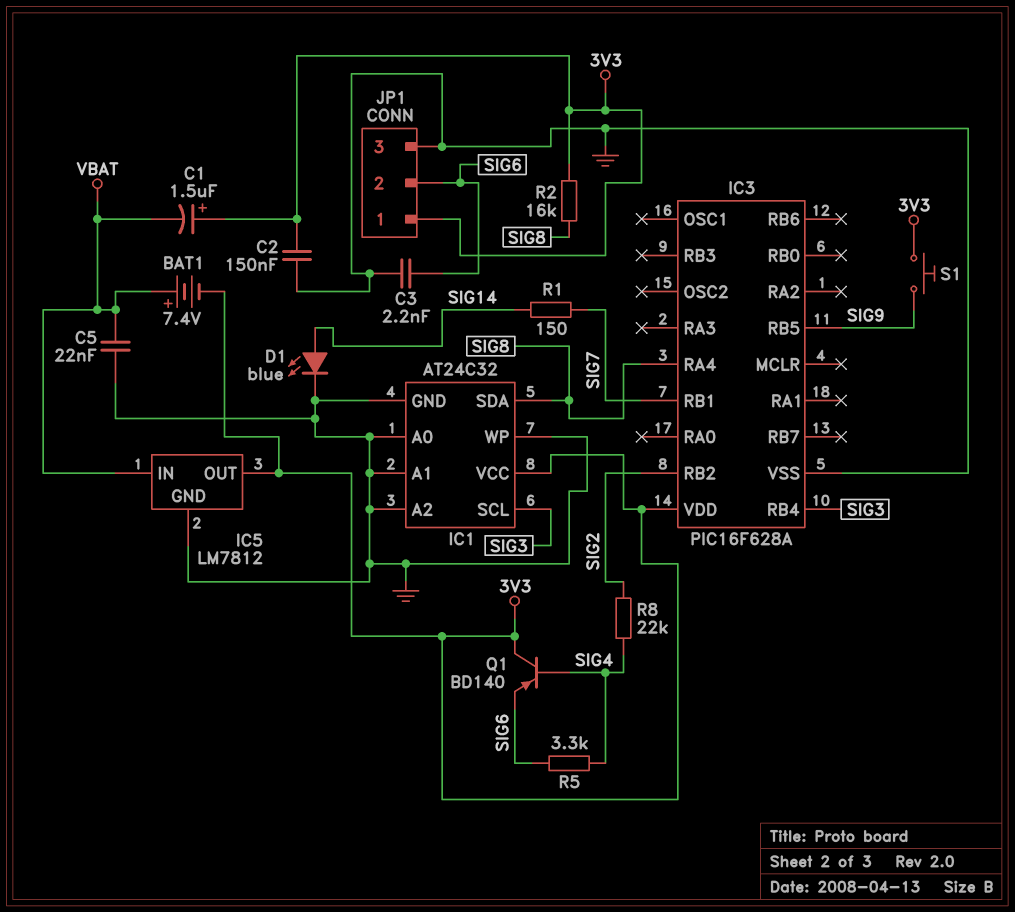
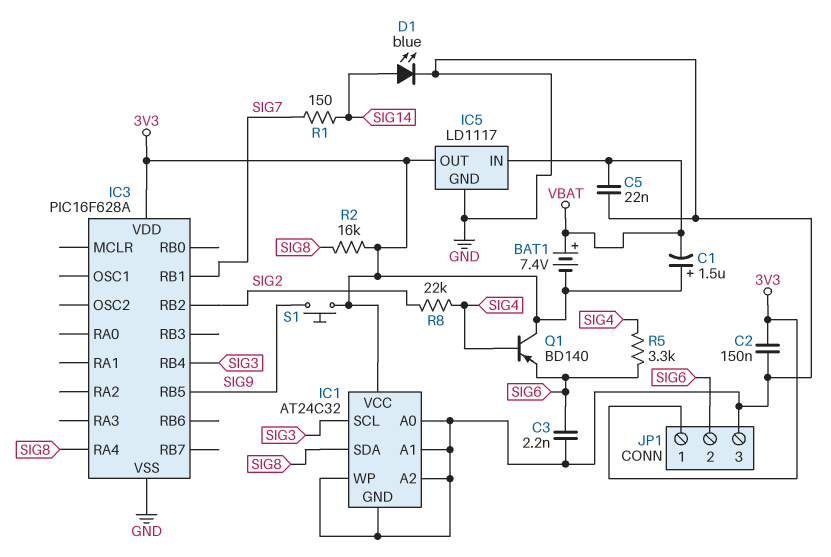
IC5: LM7812 -> LD1117

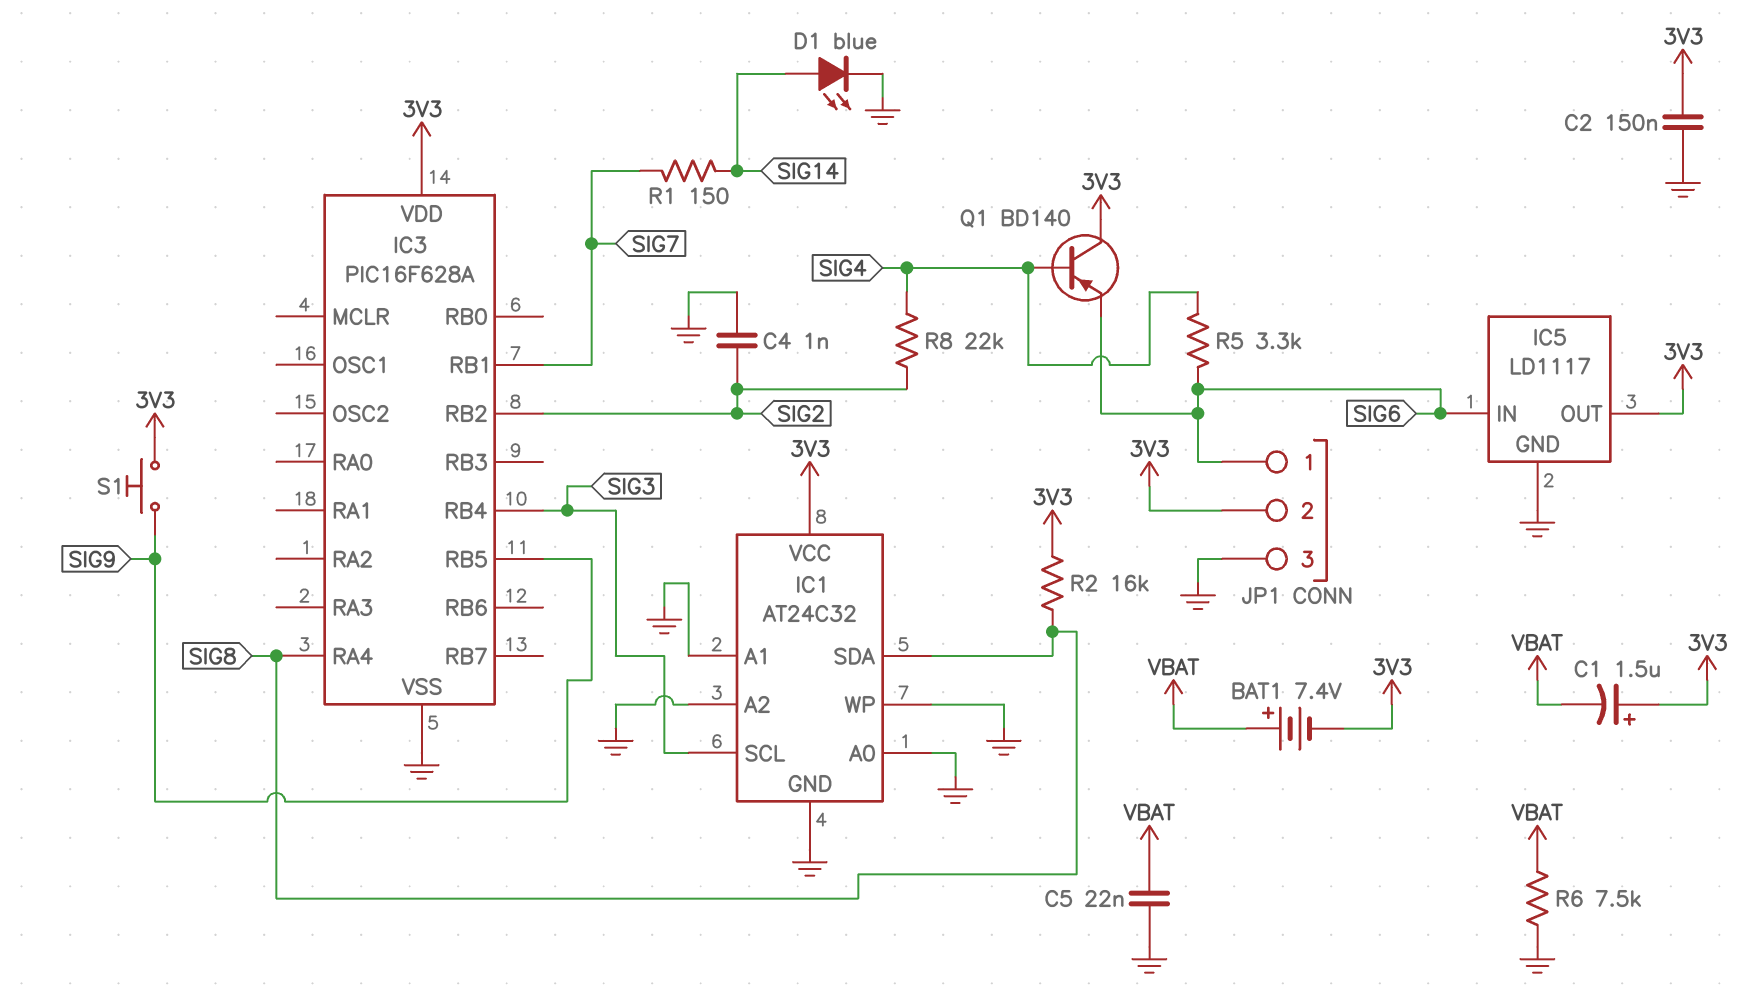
C3: 2.2nF (GND, SIG6) -> none
C4: none -> 1nF (GND, SIG2)
IC5 pin IN: VBAT -> SIG6
JP1 pin 1: 3V3 -> SIG6
JP1 pin 2: SIG6 -> 3V3
R6: none -> 7.5k (GND, VBAT)

